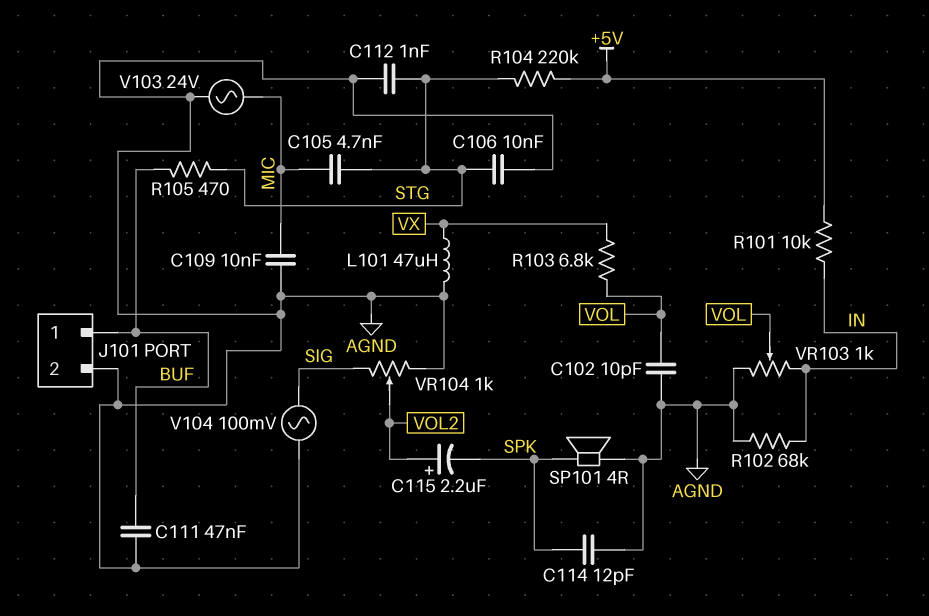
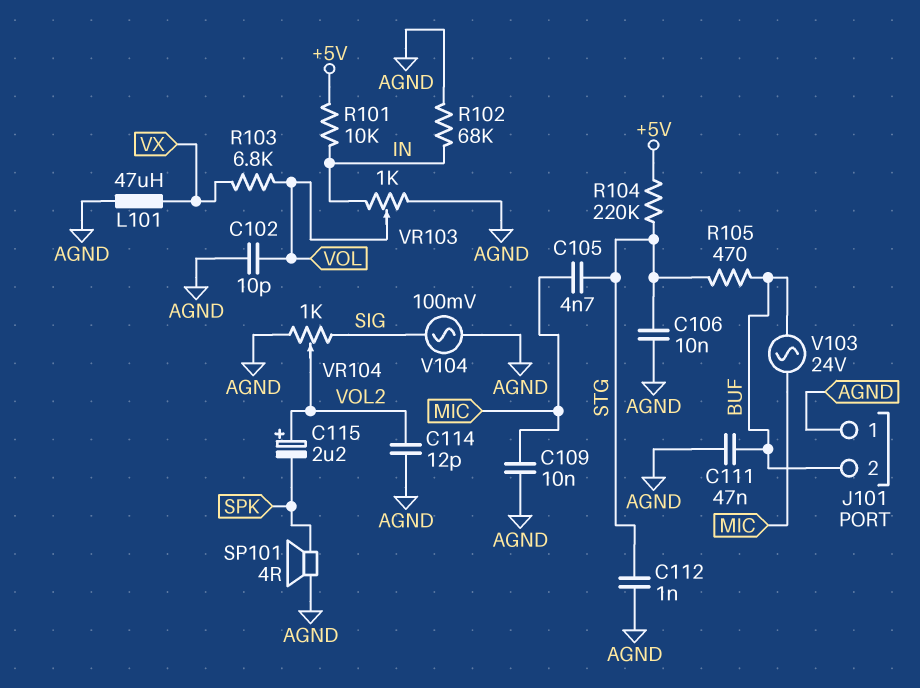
C114: 12pF (AGND, SPK) -> 12pF (AGND, VOL2)
J101 pin 1: BUF -> AGND
J101 pin 2: AGND -> BUF
V103: AC 24V (AGND, MIC) -> AC 24V (BUF, MIC)

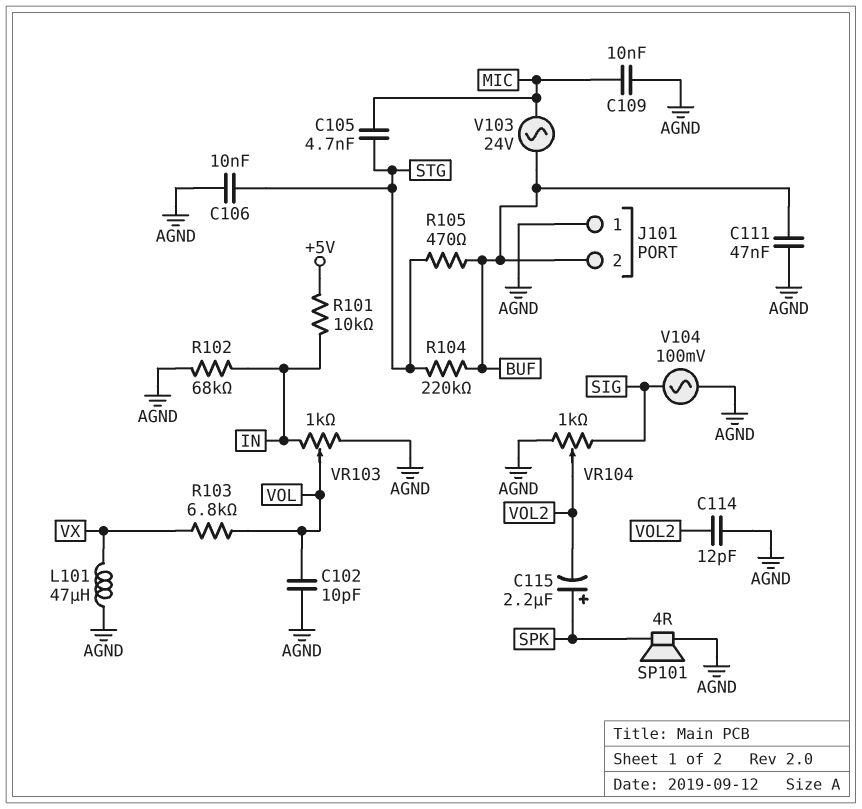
C112: 1nF (AGND, STG) -> none
C115: 2.2uF (plus VOL2, minus SPK) -> 2.2uF (plus SPK, minus VOL2)
R104: 220k (+5V, STG) -> 220k (BUF, STG)

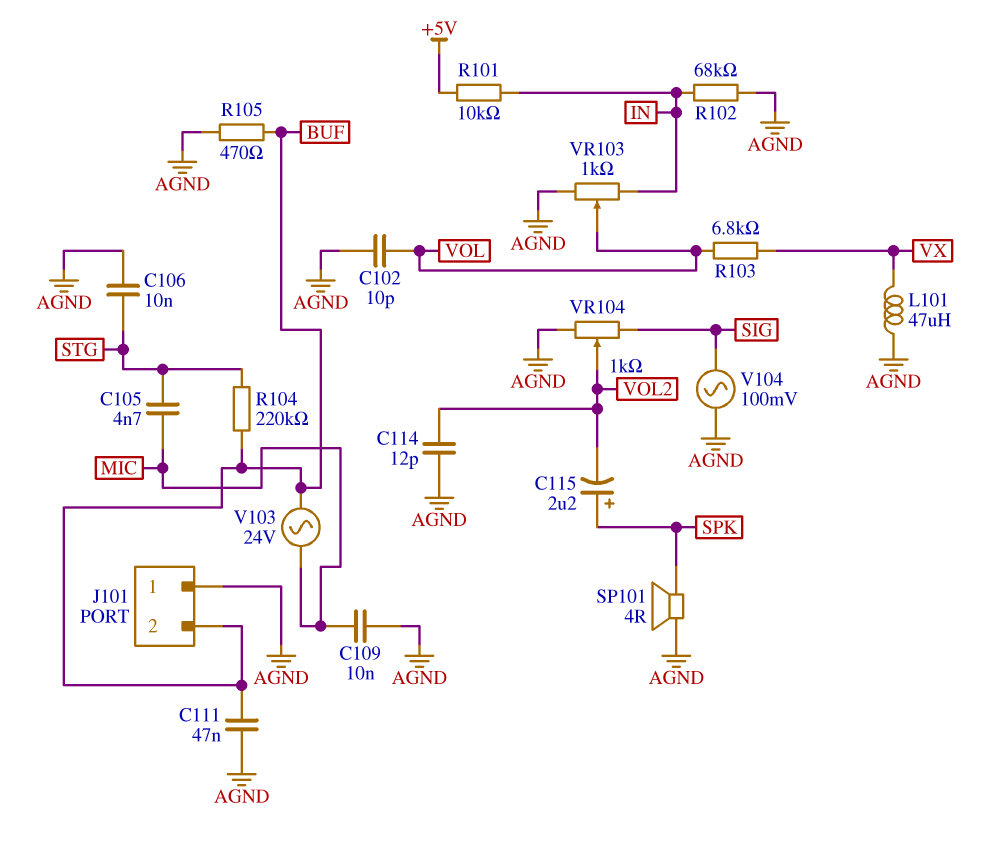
R105: 470 (BUF, STG) -> 470 (AGND, BUF)

